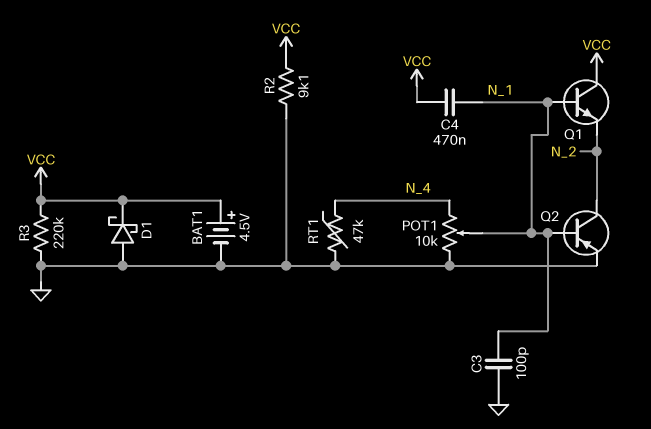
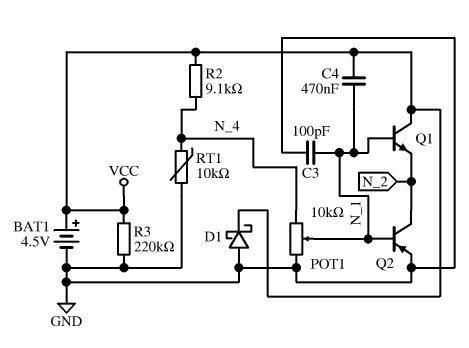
R2: 9.1k (GND, VCC) -> 9.1k (N_4, VCC)
RT1: 47k (GND, N_4) -> 10k (GND, N_4)

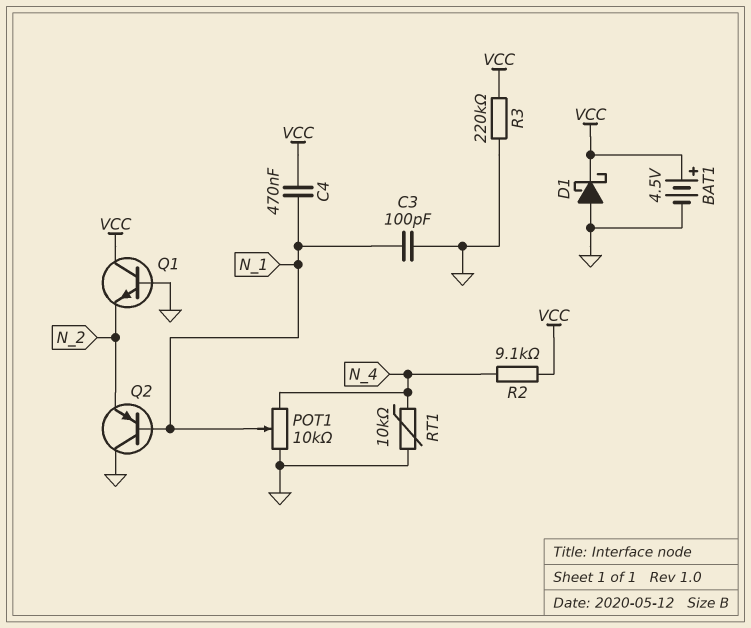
Q1: NPN (B N_1, C VCC, E N_2) -> NPN (B GND, C VCC, E N_2)
Q2: PNP (B N_1, C N_2, E GND) -> PNP (B N_1, C GND, E N_2)

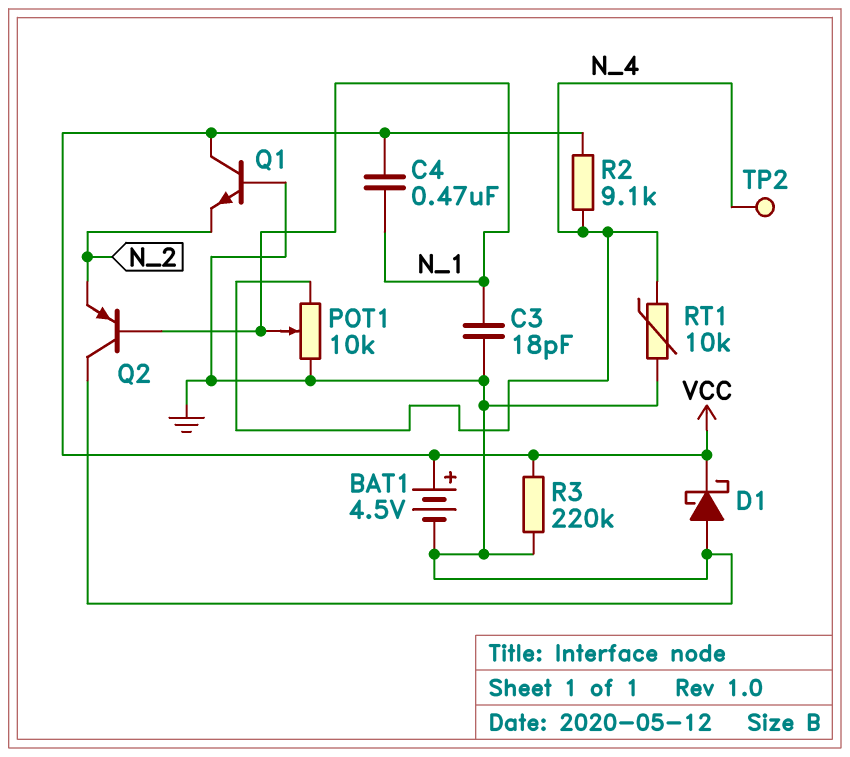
C3: 100pF (GND, N_1) -> 18pF (GND, N_1)
TP2: none -> test point (N_4)

